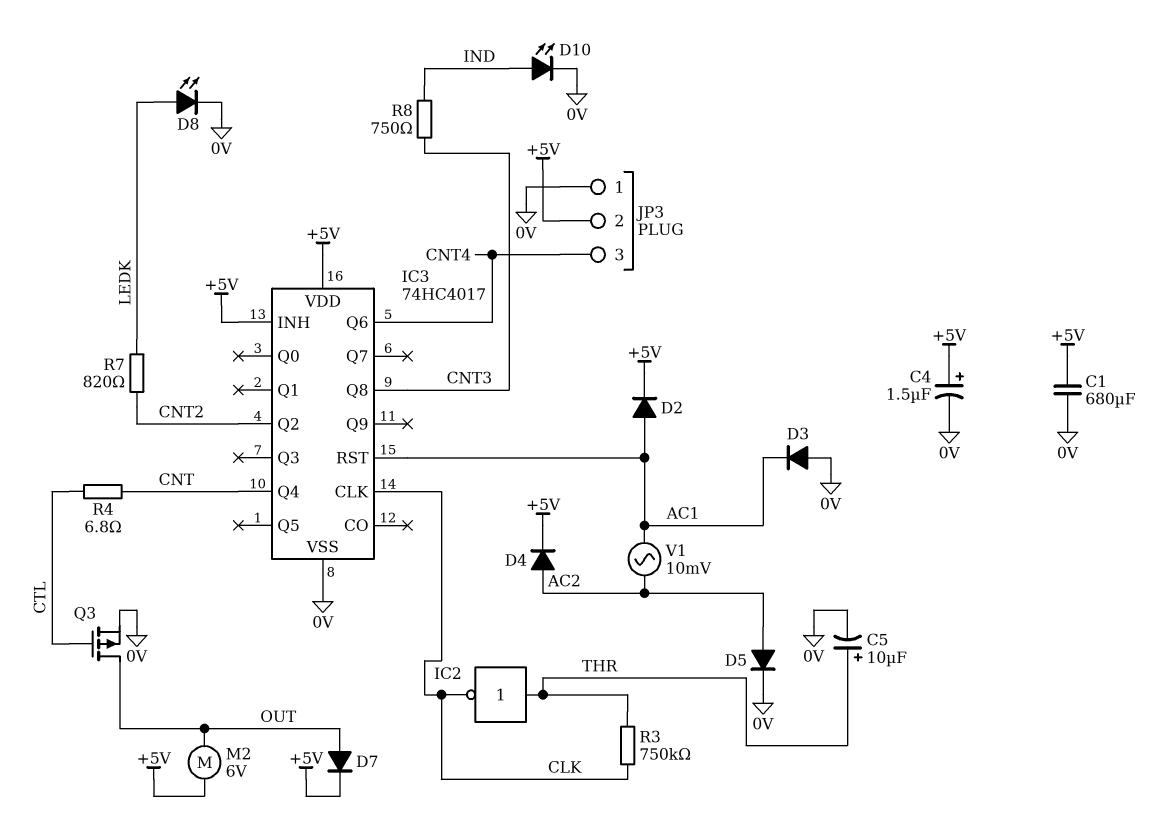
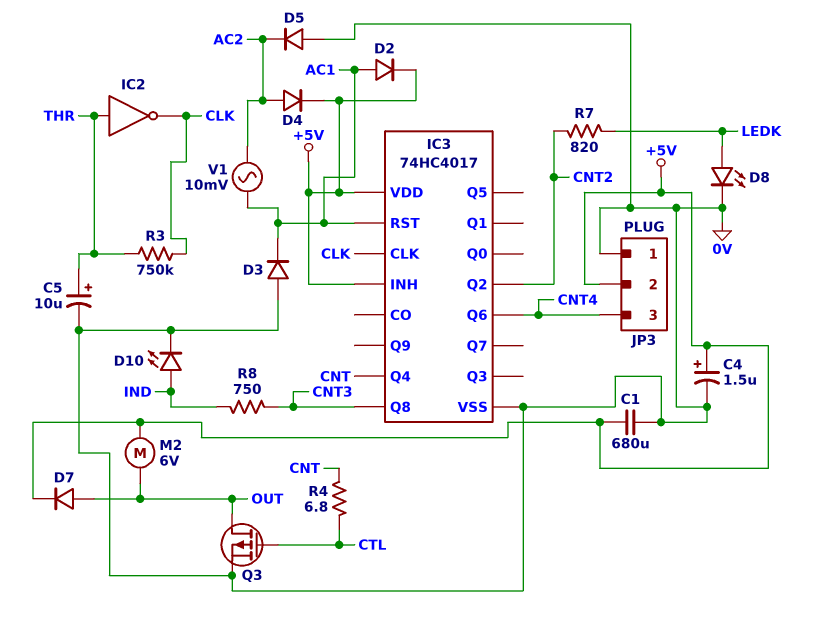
D5: diode (A AC2, K 0V) -> diode (A 0V, K AC2)

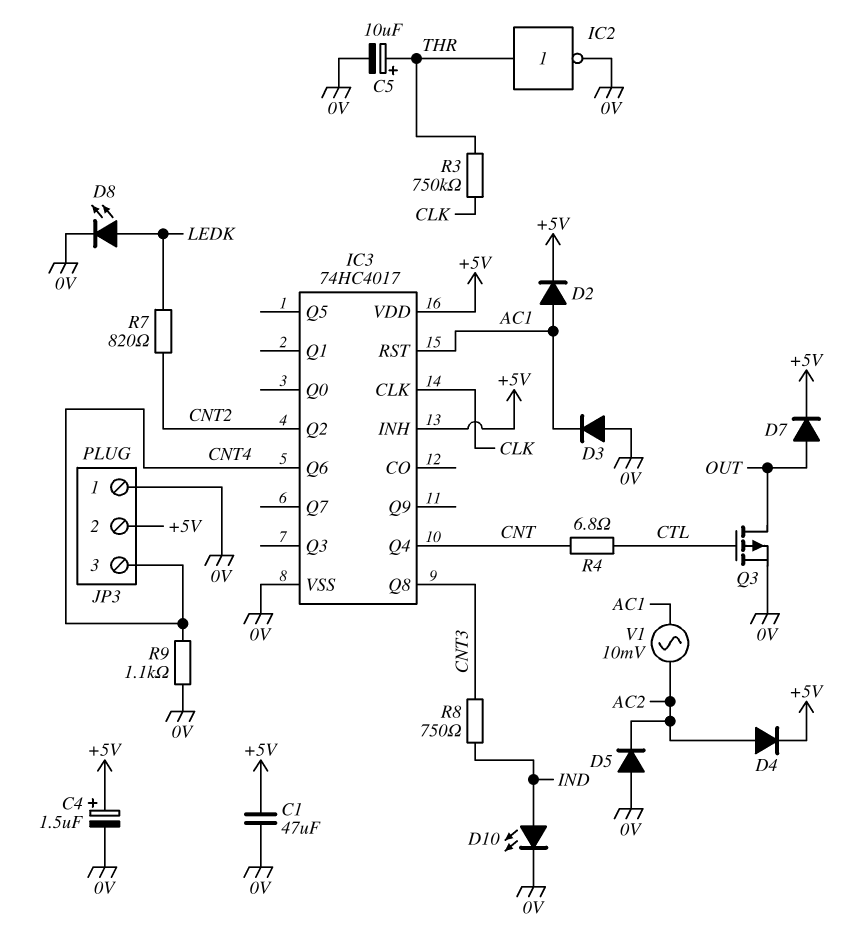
C1: 680uF (+5V, 0V) -> 47uF (+5V, 0V)
IC2: NOT (in THR, out CLK) -> NOT (in THR, out 0V)
M2: motor 6V (+5V, OUT) -> none
R9: none -> 1.1k (0V, CNT4)

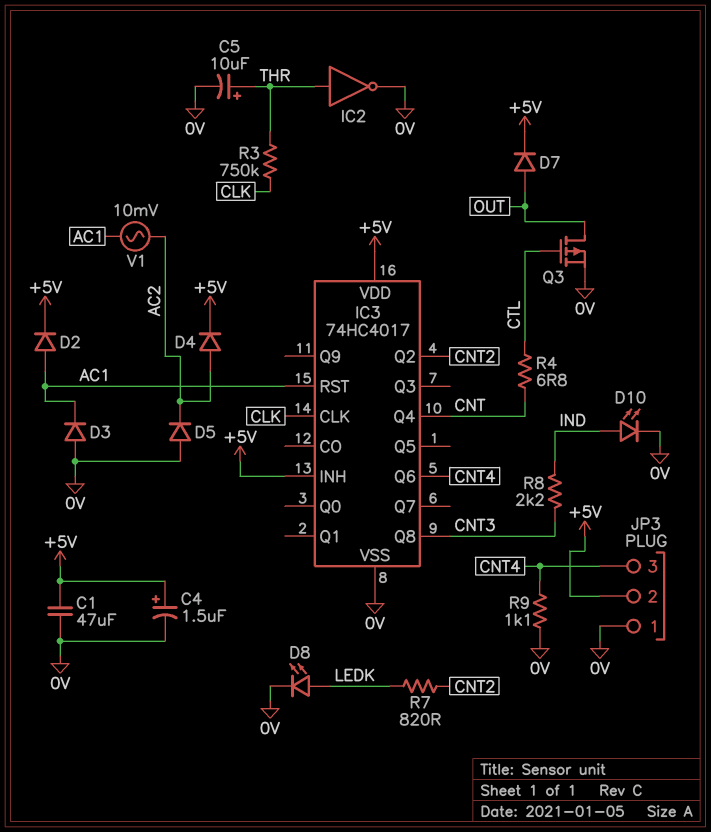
R8: 750 (CNT3, IND) -> 2.2k (CNT3, IND)

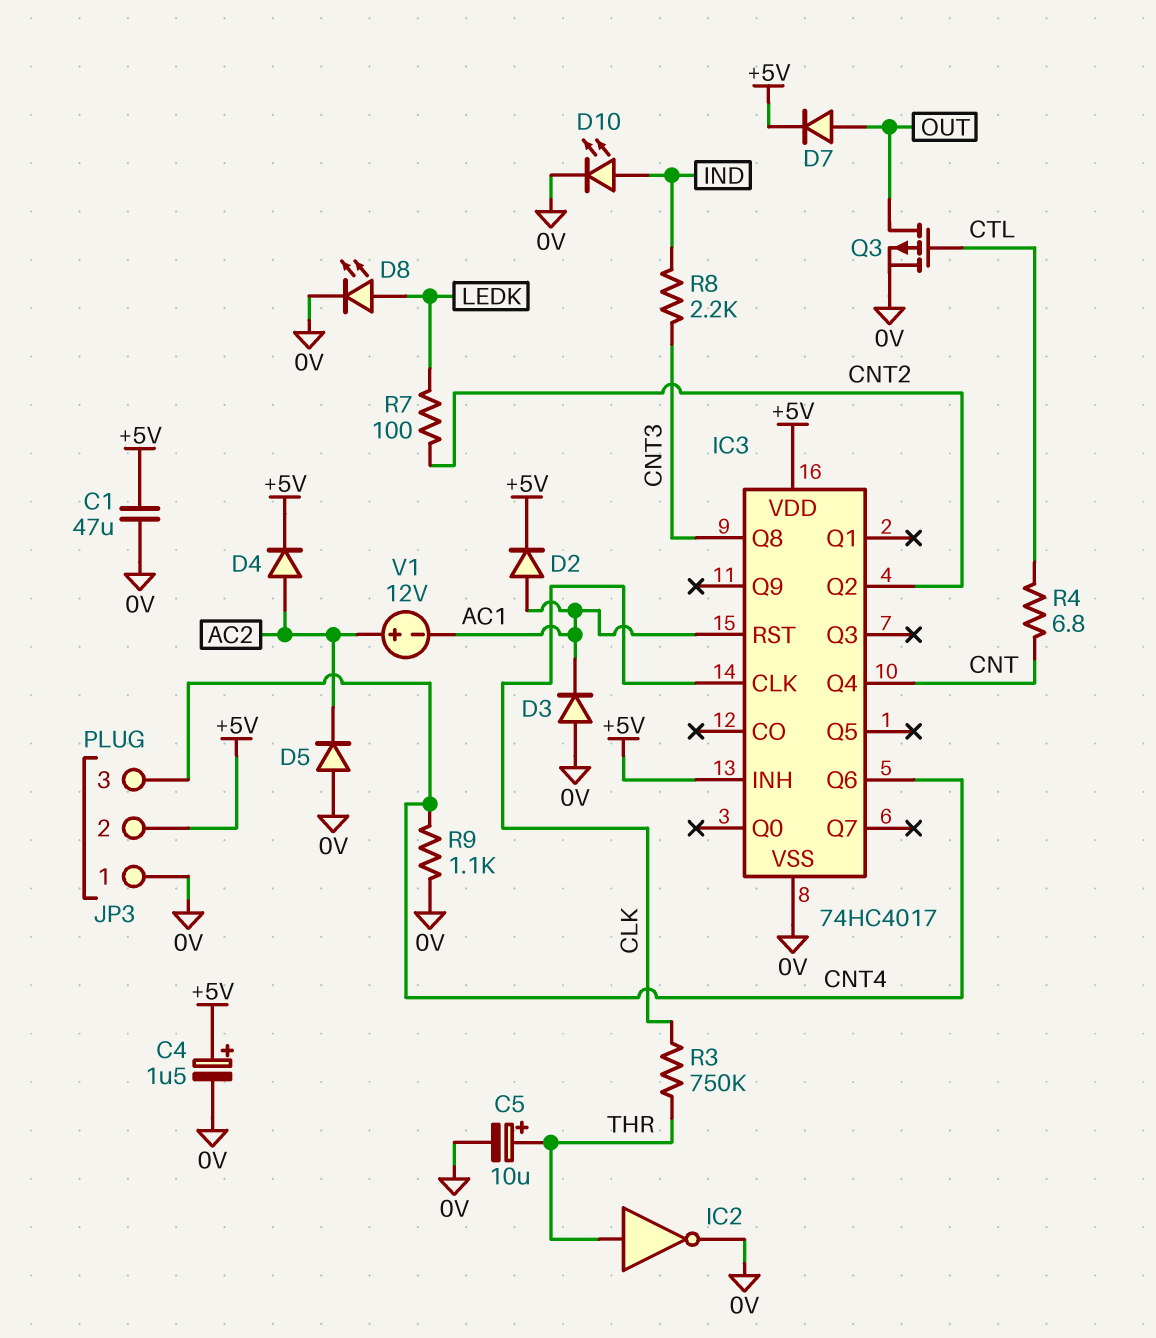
R7: 820 (CNT2, LEDK) -> 100 (CNT2, LEDK)
V1: AC 10mV (AC1, AC2) -> 12V (plus AC2, minus AC1)

